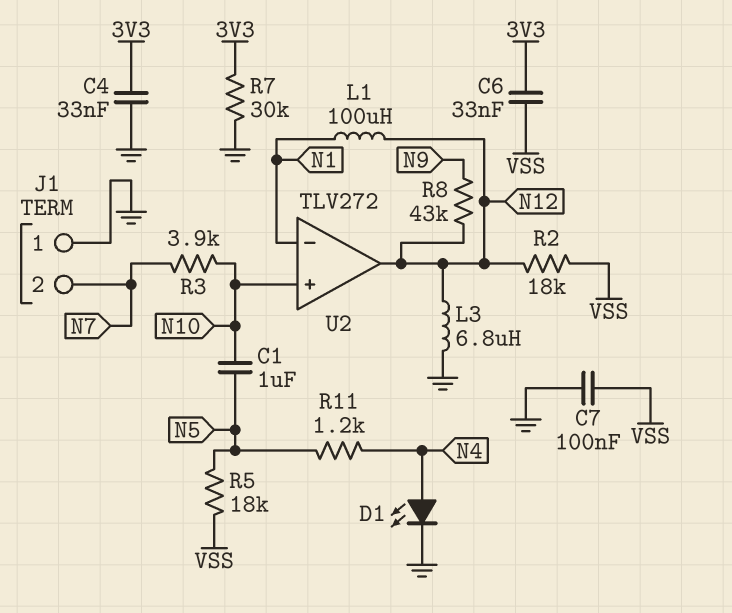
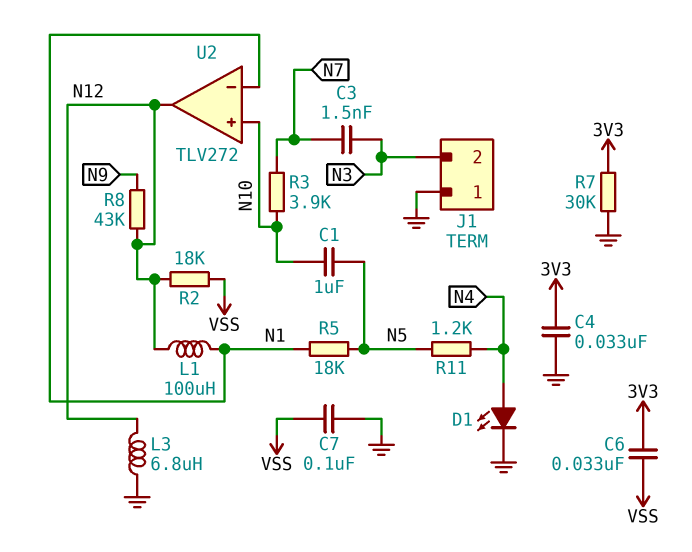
C3: none -> 1.5nF (N3, N7)
J1 pin 2: N7 -> N3
R5: 18k (N5, VSS) -> 18k (N1, N5)

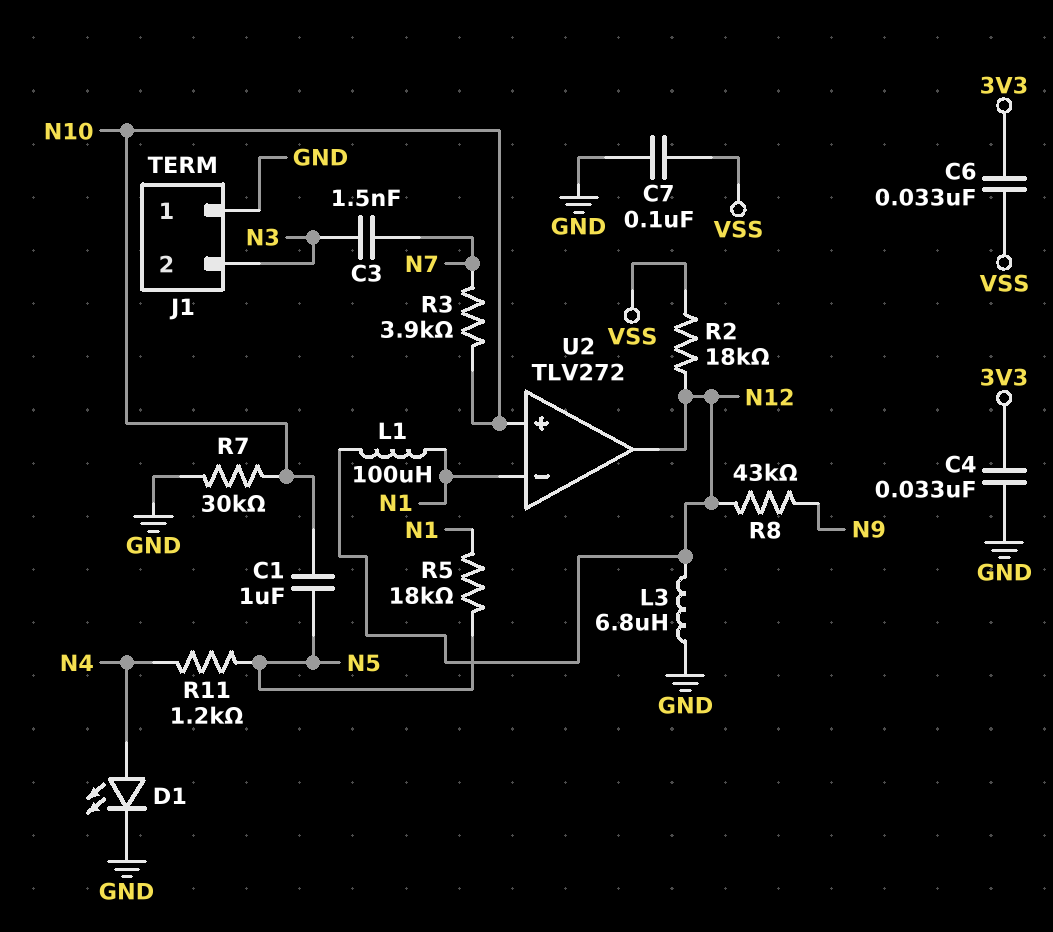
R7: 30k (3V3, GND) -> 30k (GND, N10)

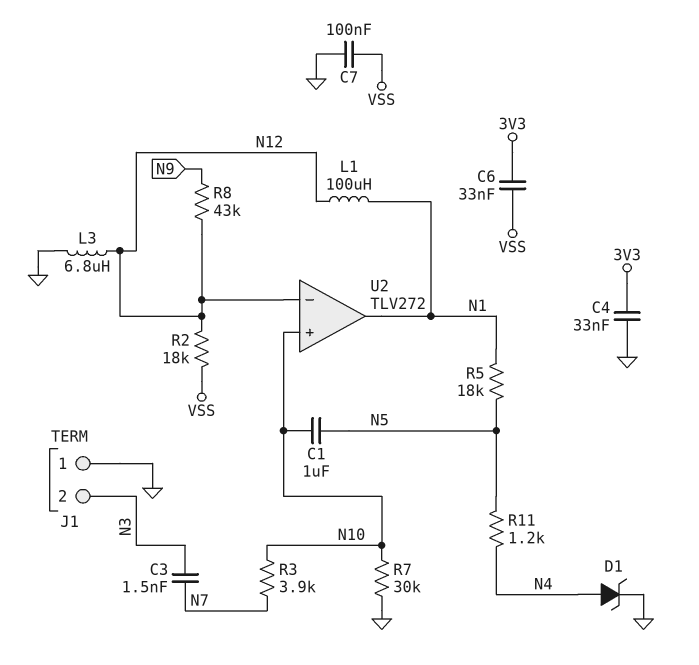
D1: LED (A N4, K GND) -> zener (A N4, K GND)
U2 pin in-: N1 -> N12
U2 pin out: N12 -> N1

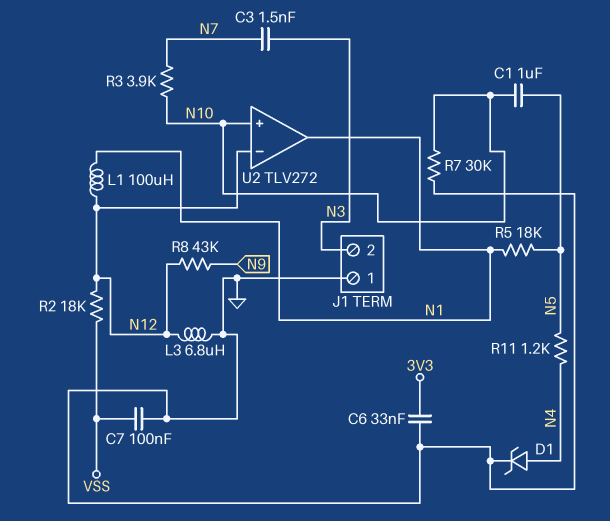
C4: 33nF (3V3, GND) -> none
C6: 33nF (3V3, VSS) -> 33nF (3V3, GND)

